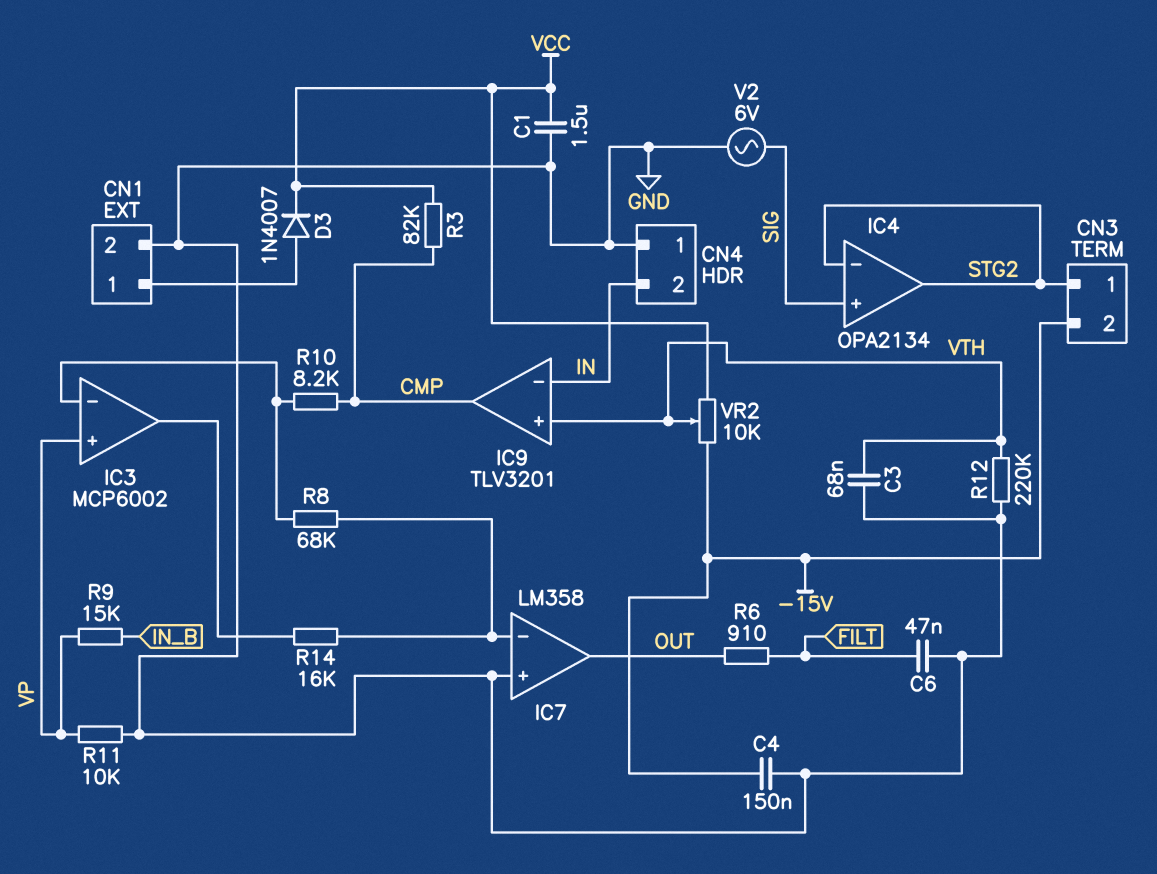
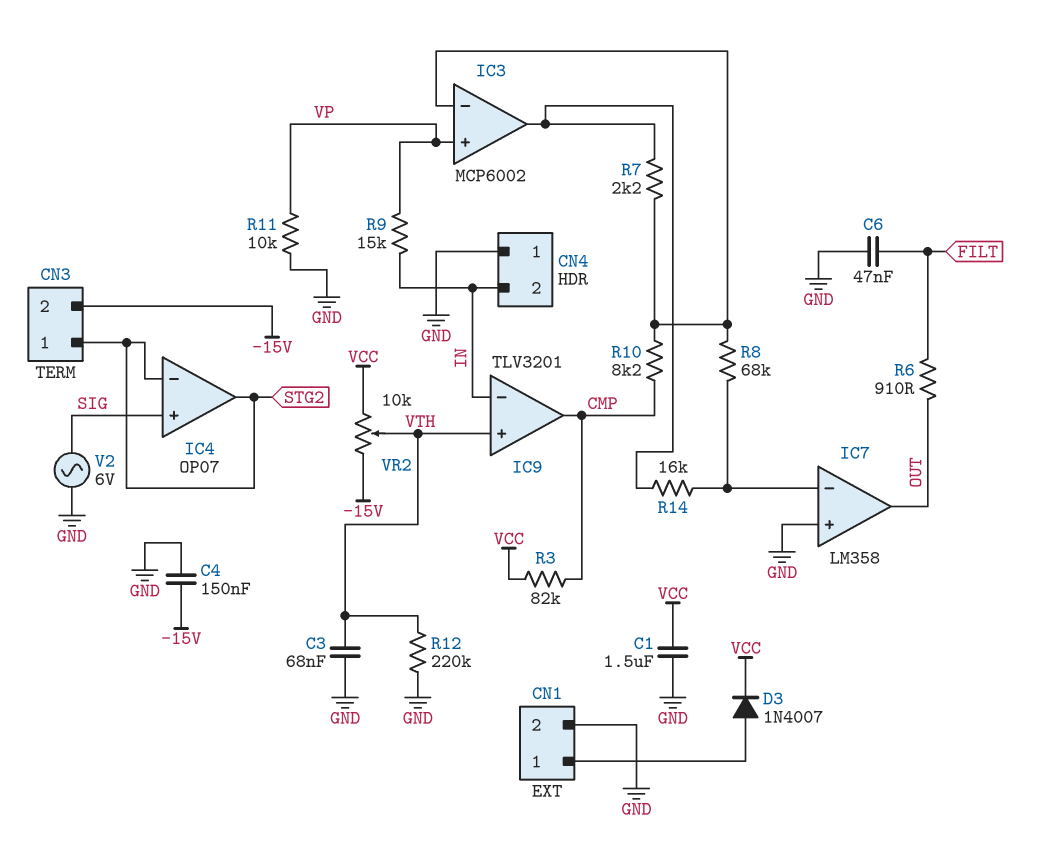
IC4: OPA2134 -> OP07
R7: none -> 2.2k (IC3/in-, IC3/out)
R9: 15k (IN_B, VP) -> 15k (IN, VP)

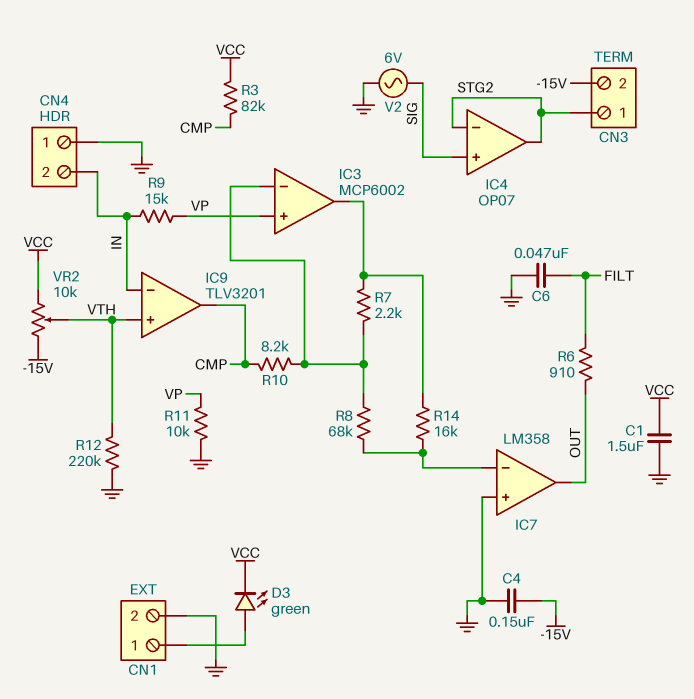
C3: 68nF (GND, VTH) -> none
D3: diode 1N4007 (A CN1/1, K VCC) -> LED green (A CN1/1, K VCC)

